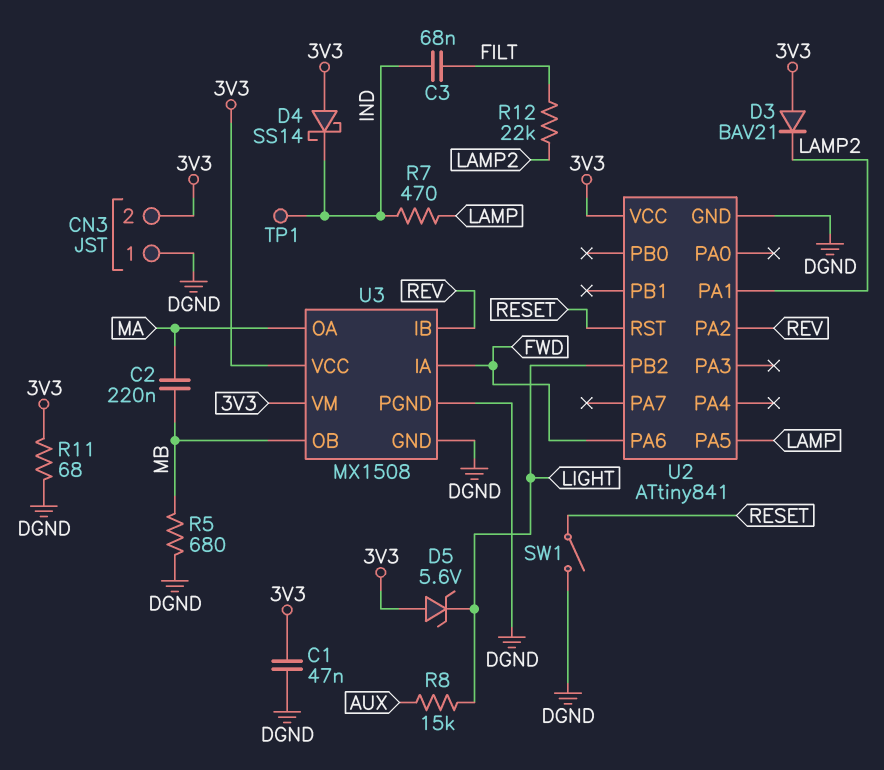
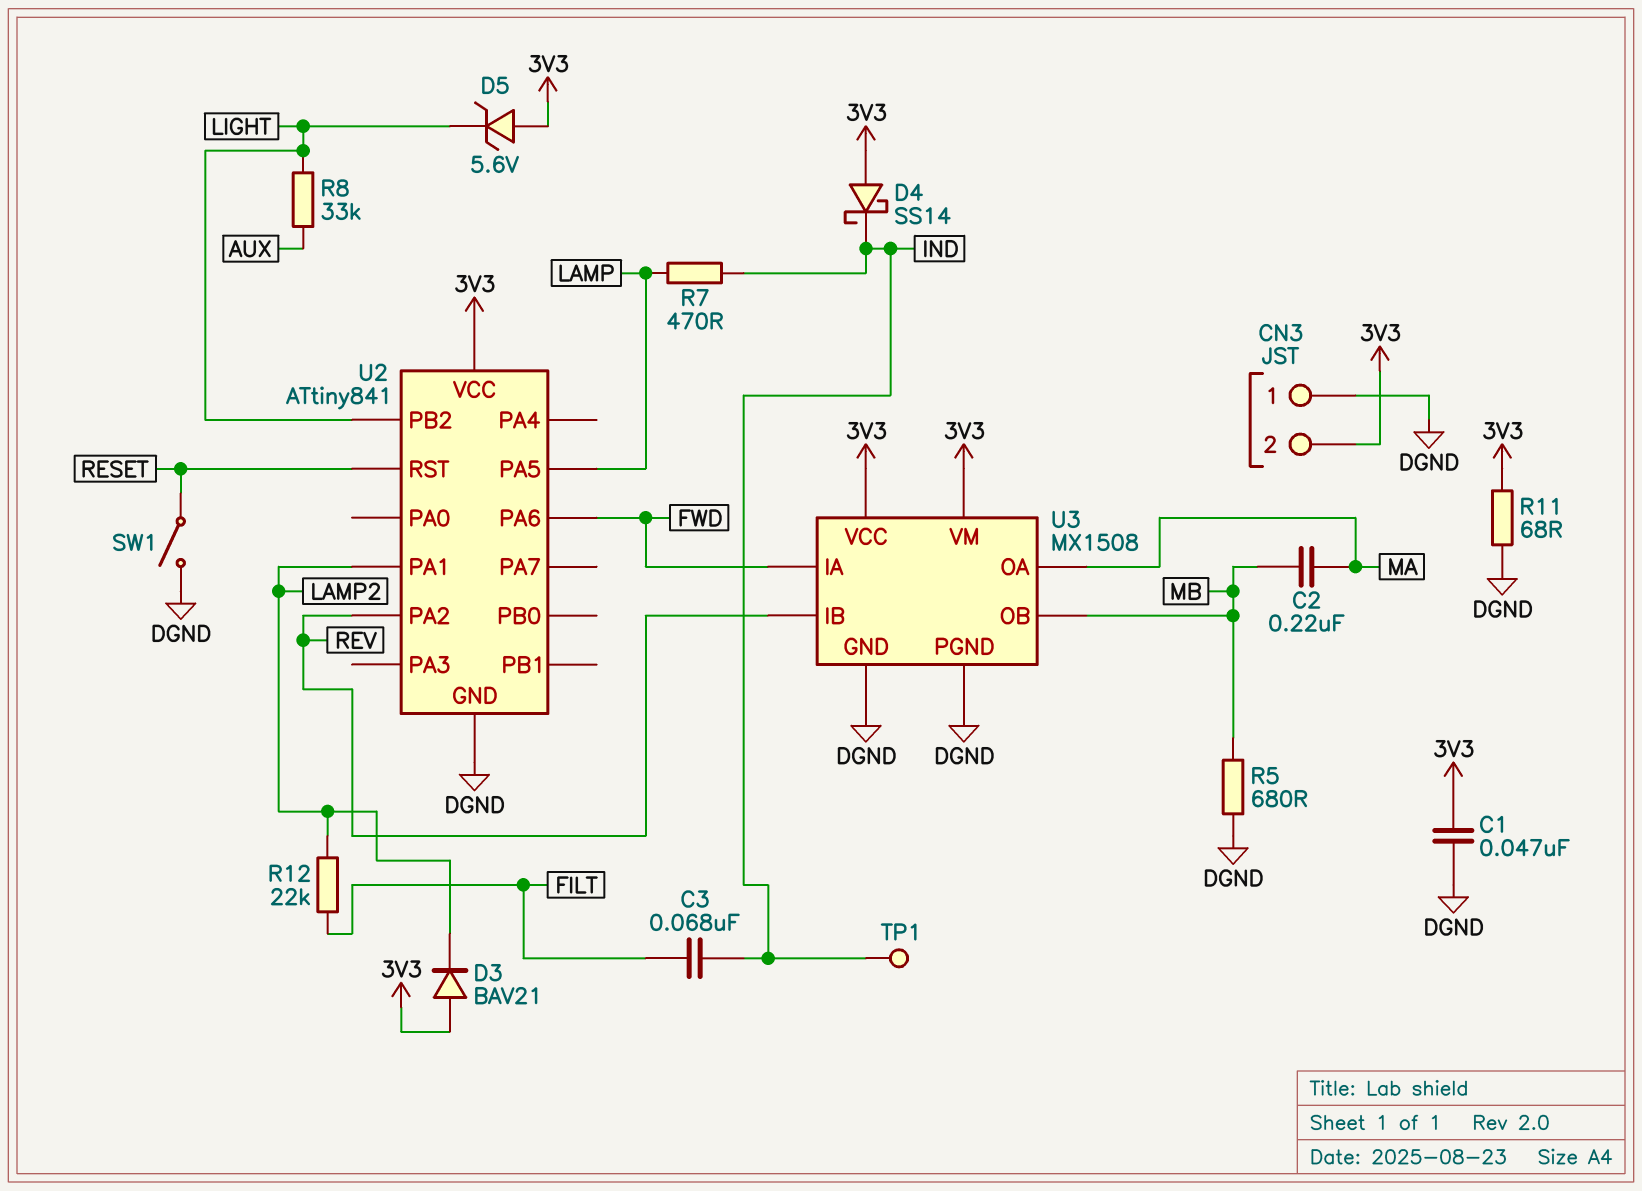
R8: 15k (AUX, LIGHT) -> 33k (AUX, LIGHT)

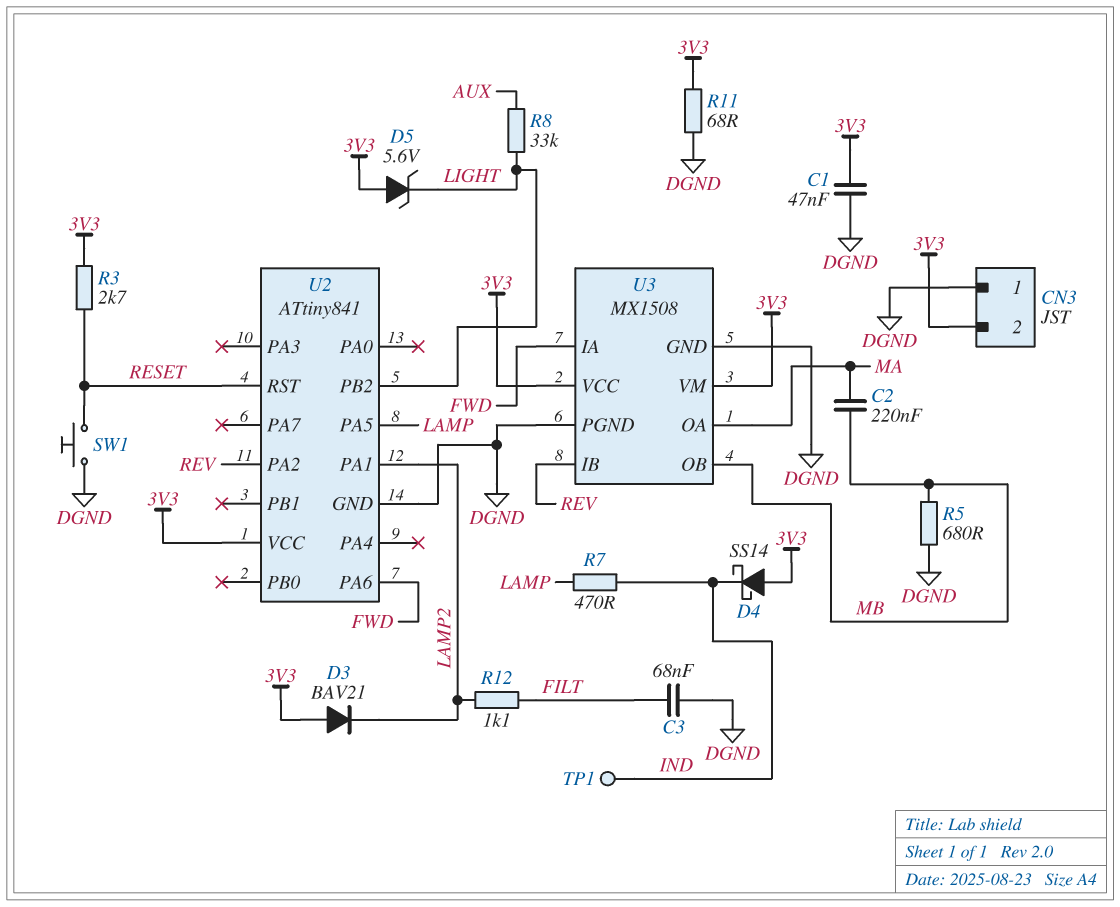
C3: 68nF (FILT, IND) -> 68nF (DGND, FILT)
R3: none -> 2.7k (3V3, RESET)
R12: 22k (FILT, LAMP2) -> 1.1k (FILT, LAMP2)
SW1: switch (DGND, RESET) -> button (DGND, RESET)

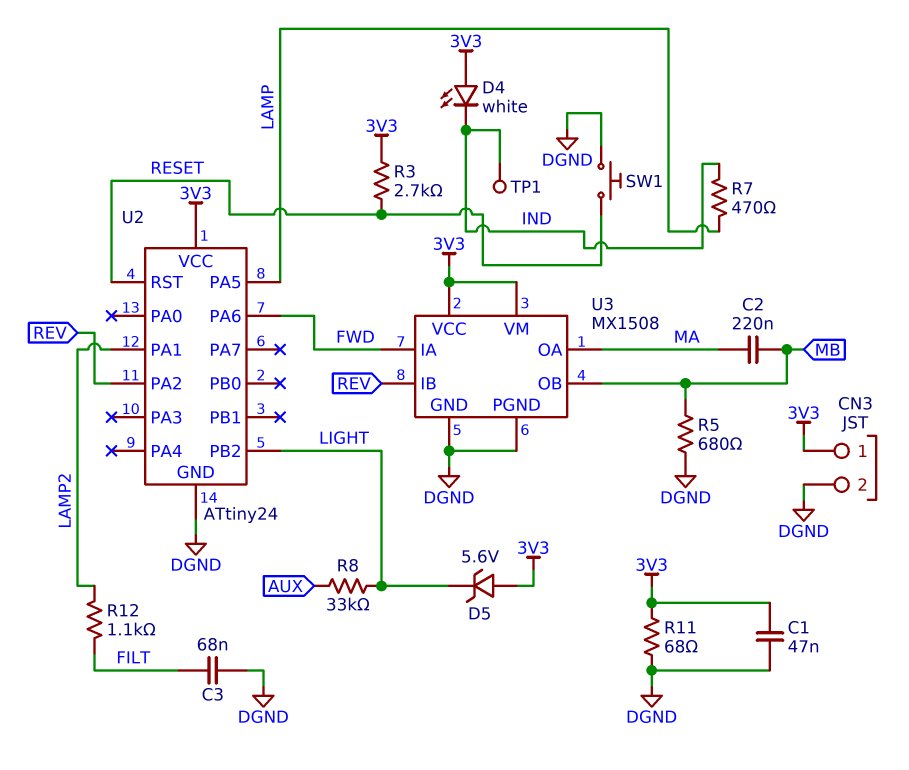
CN3 pin 1: DGND -> 3V3
CN3 pin 2: 3V3 -> DGND
D3: diode BAV21 (A 3V3, K LAMP2) -> none
D4: schottky SS14 (A 3V3, K IND) -> LED white (A 3V3, K IND)
U2: ATtiny841 -> ATtiny24

